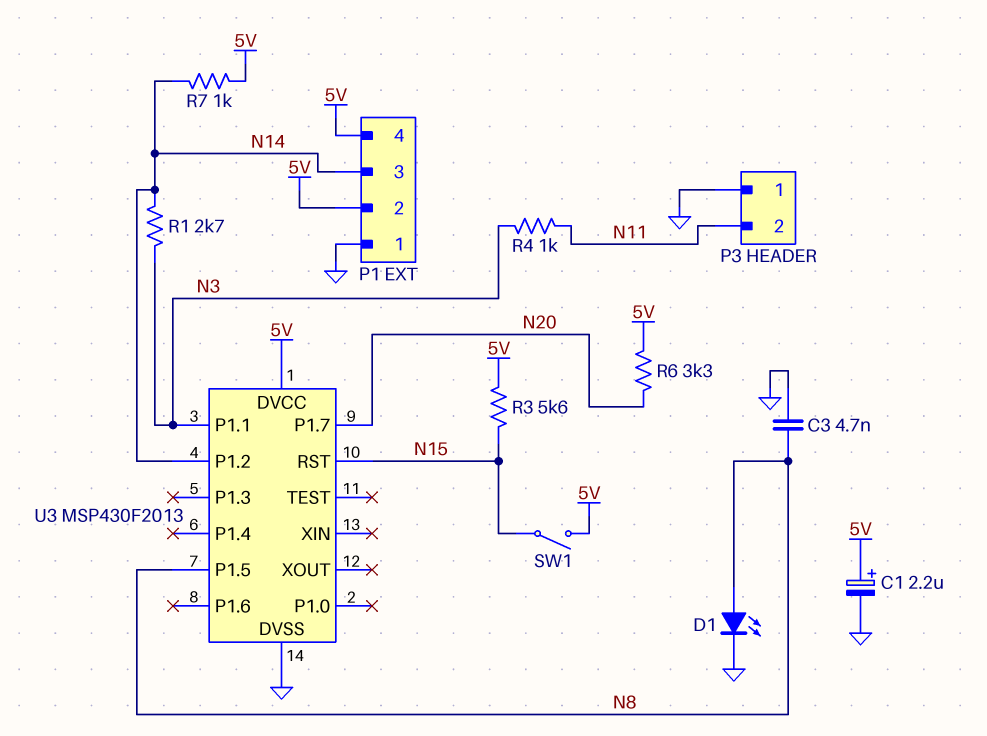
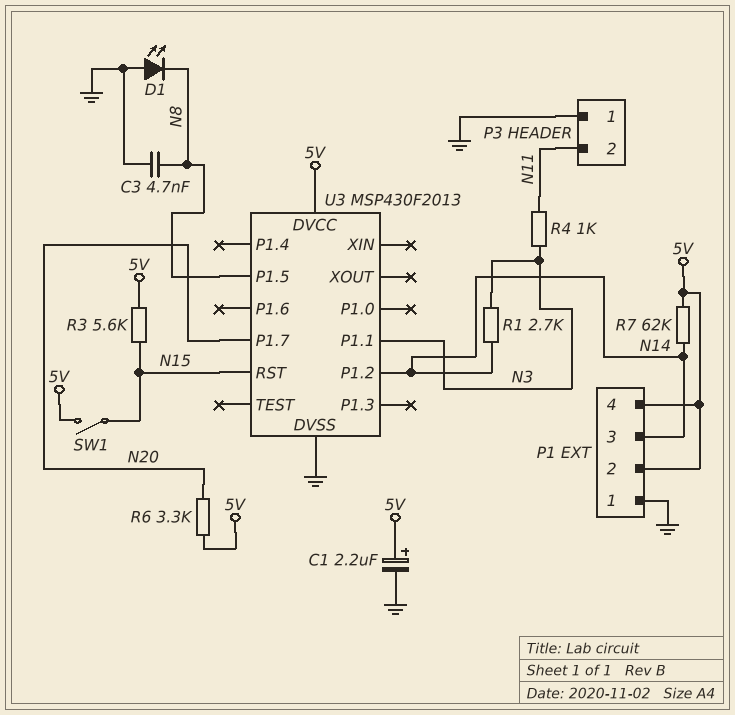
D1: LED (A N8, K GND) -> LED (A GND, K N8)
R7: 1k (5V, N14) -> 62k (5V, N14)

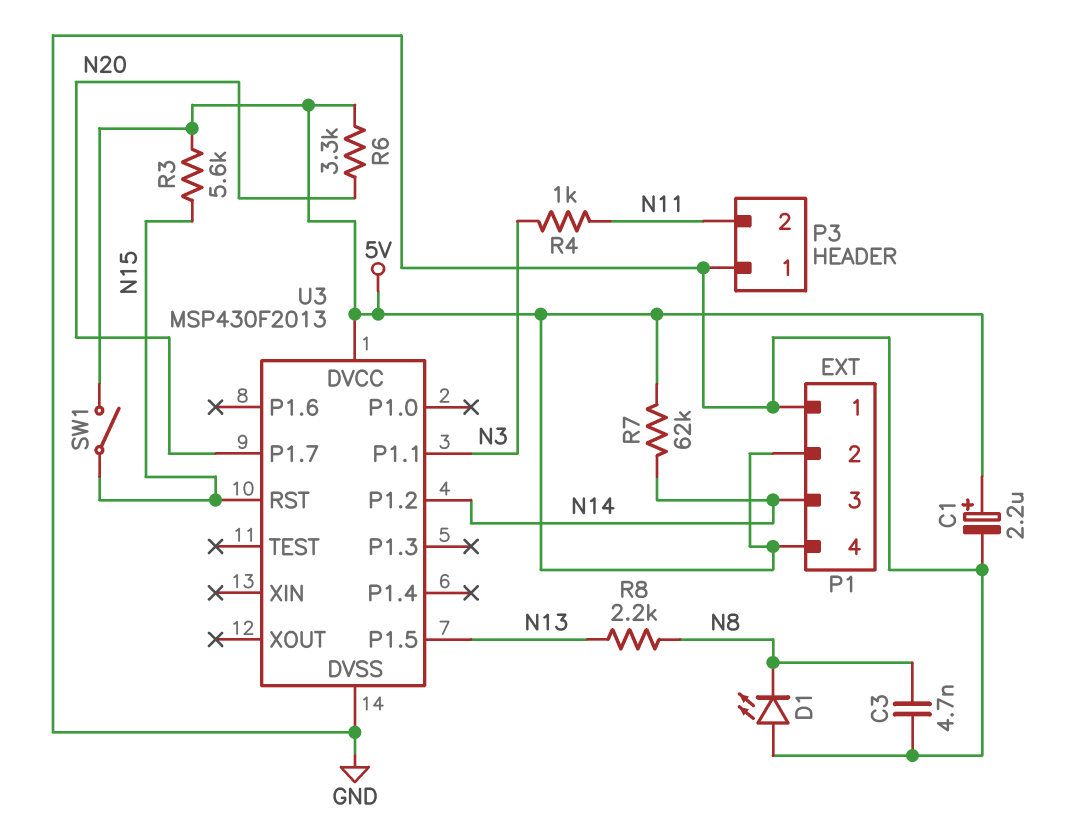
R1: 2.7k (N3, N14) -> none
R8: none -> 2.2k (N8, N13)
U3 pin P1.5: N8 -> N13

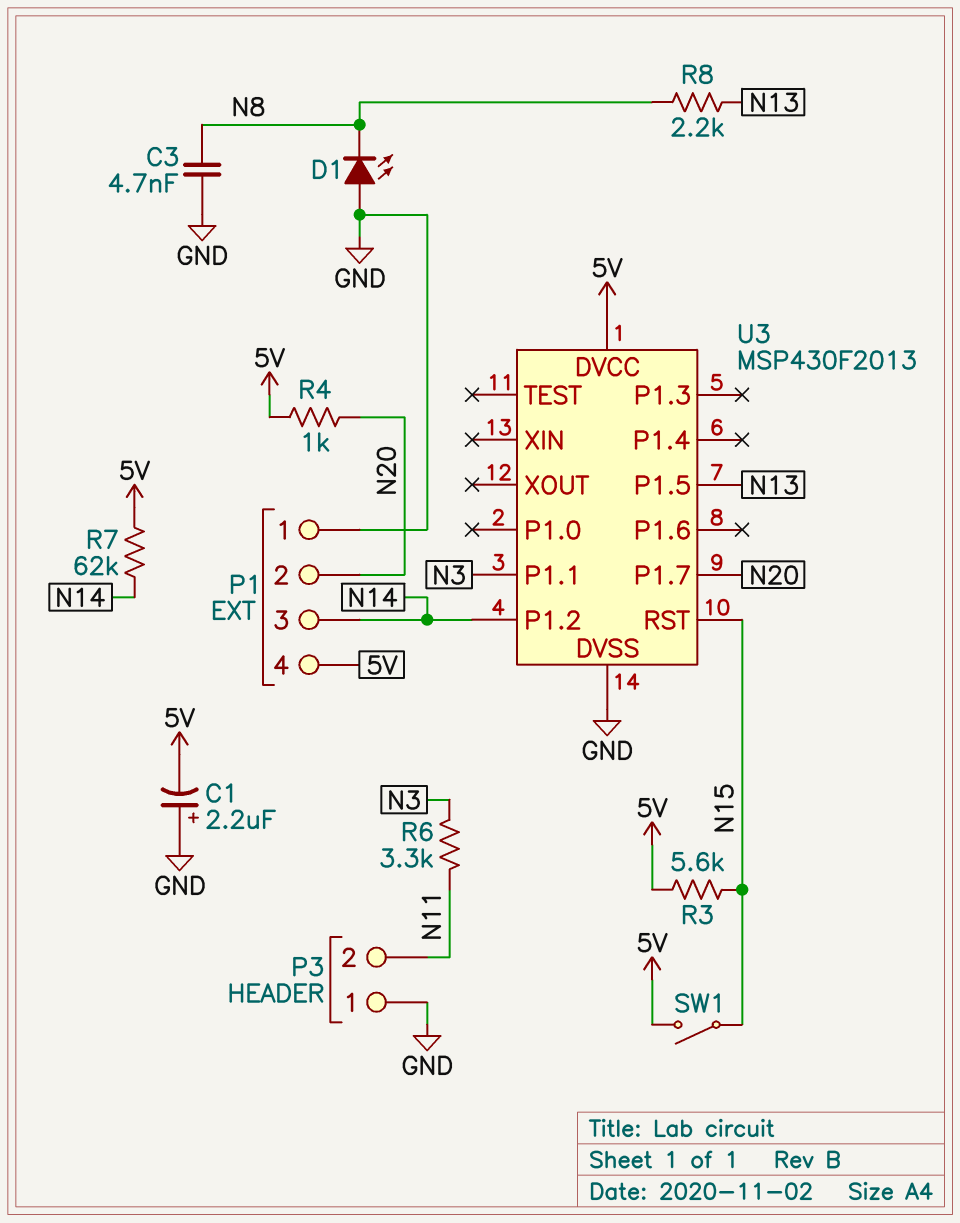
C1: 2.2uF (plus 5V, minus GND) -> 2.2uF (plus GND, minus 5V)
P1 pin 2: 5V -> N20
R4: 1k (N3, N11) -> 1k (5V, N20)
R6: 3.3k (5V, N20) -> 3.3k (N3, N11)

